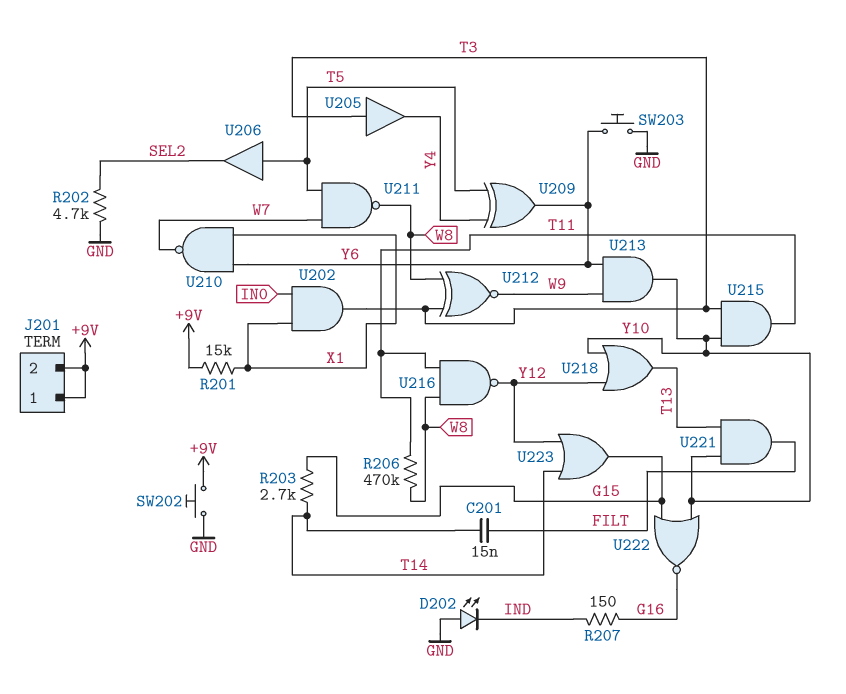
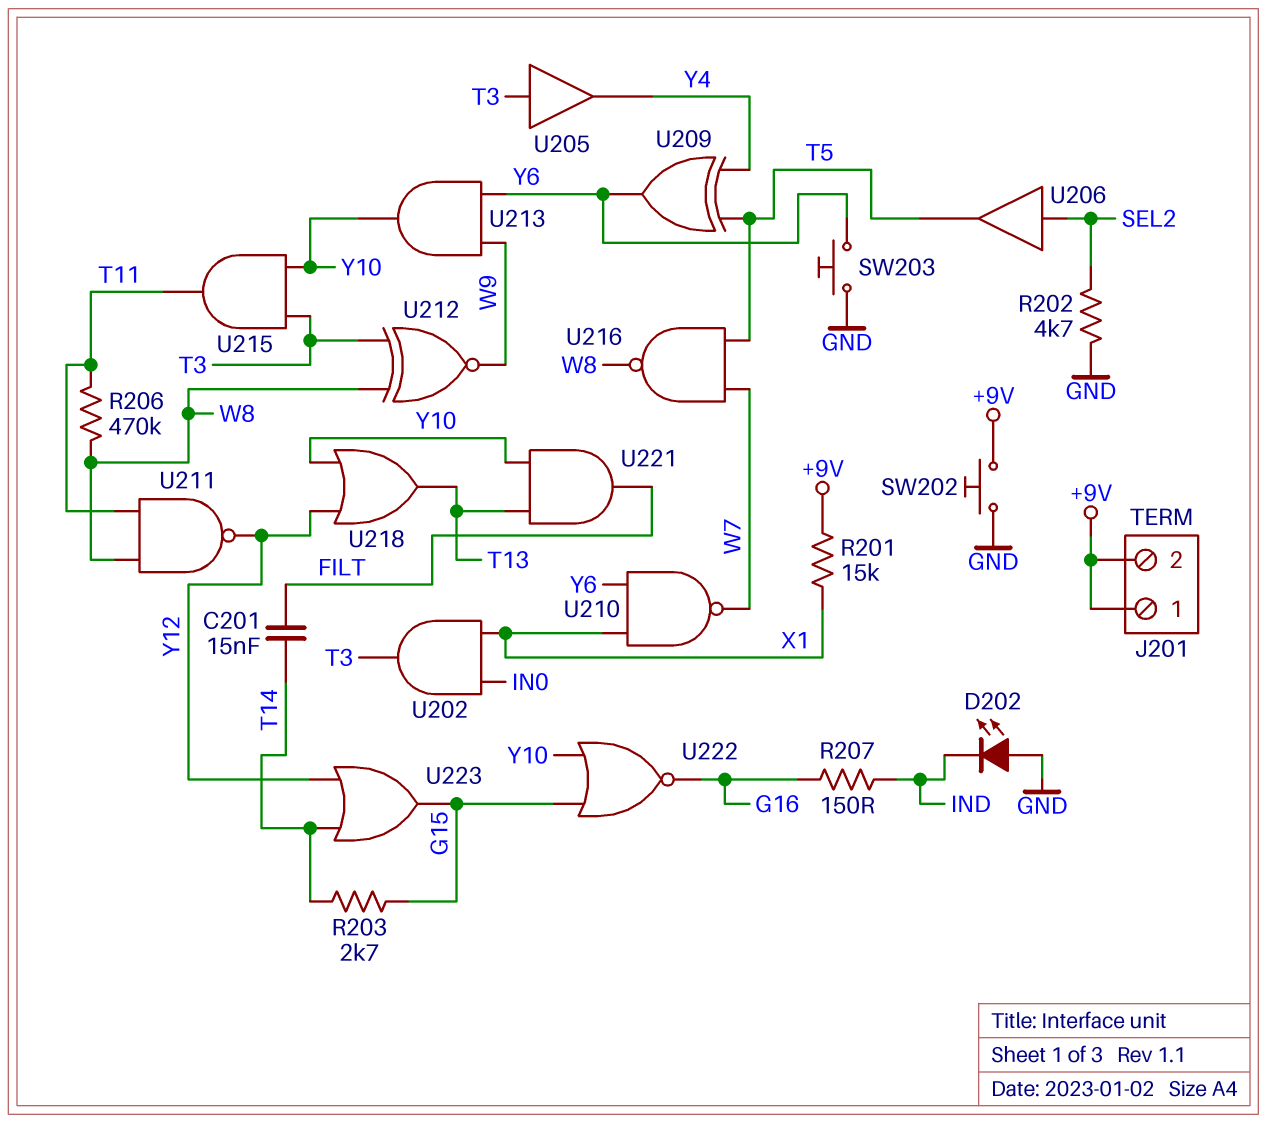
U206: buffer (in T5, out SEL2) -> buffer (in SEL2, out T5)
U211: NAND (in T5, in W7, out W8) -> NAND (in T11, in W8, out Y12)
U216: NAND (in T11, in W8, out Y12) -> NAND (in T5, in W7, out W8)

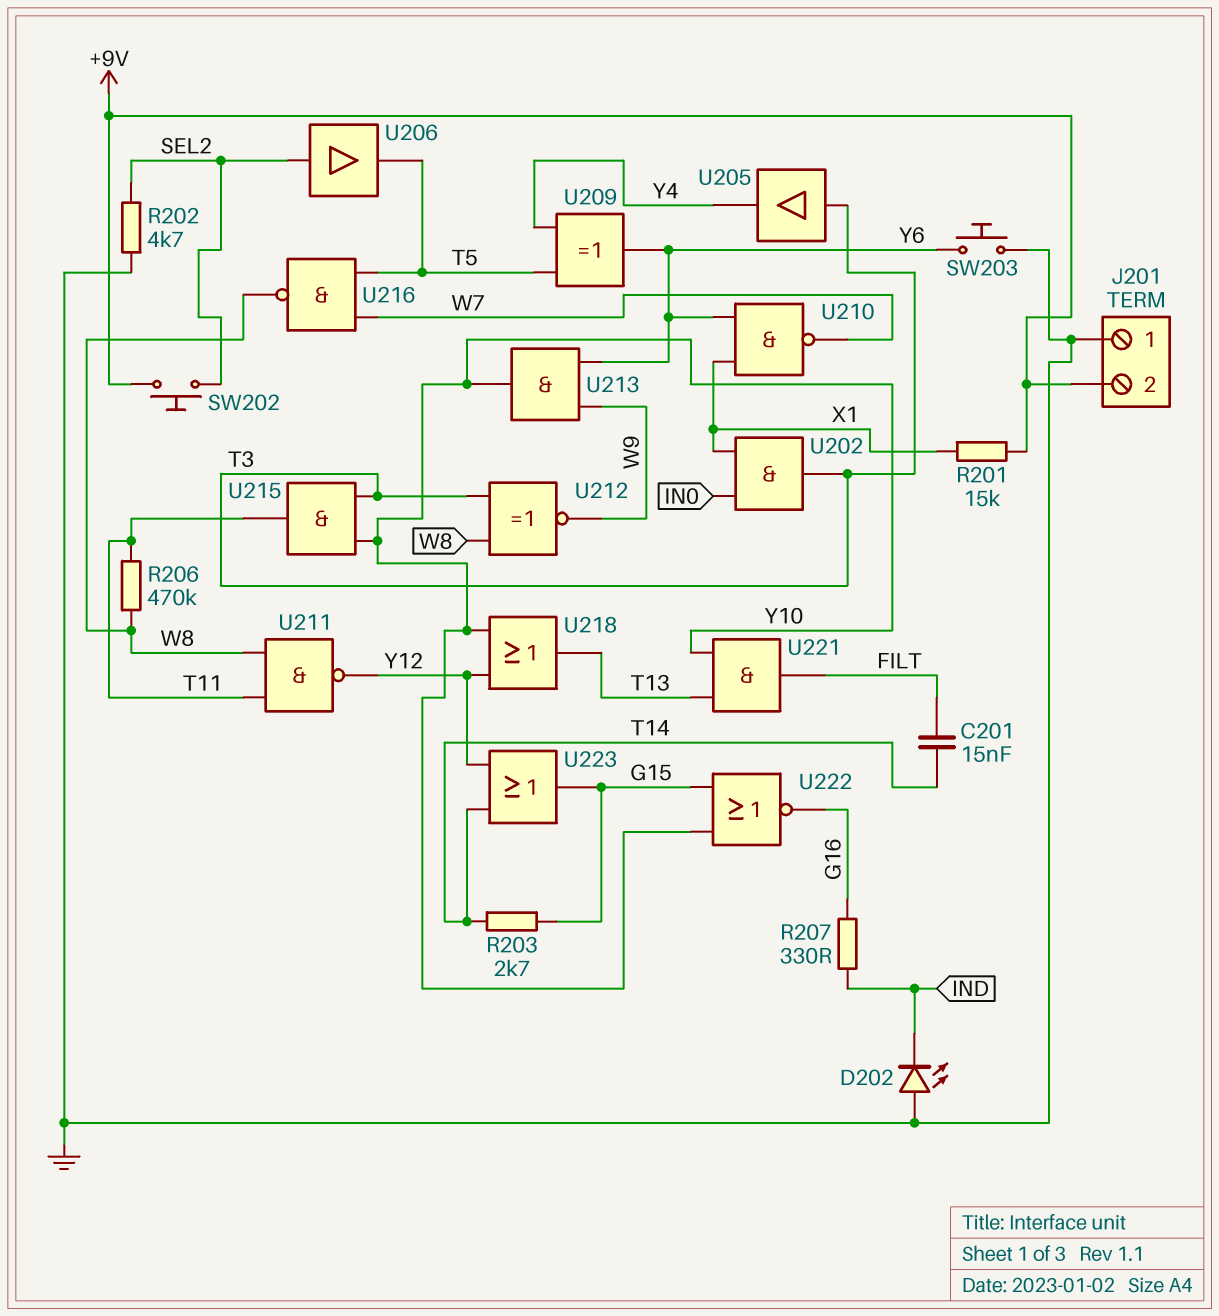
J201 pin 1: +9V -> GND
R207: 150 (G16, IND) -> 330 (G16, IND)
SW202: button (+9V, GND) -> button (+9V, SEL2)

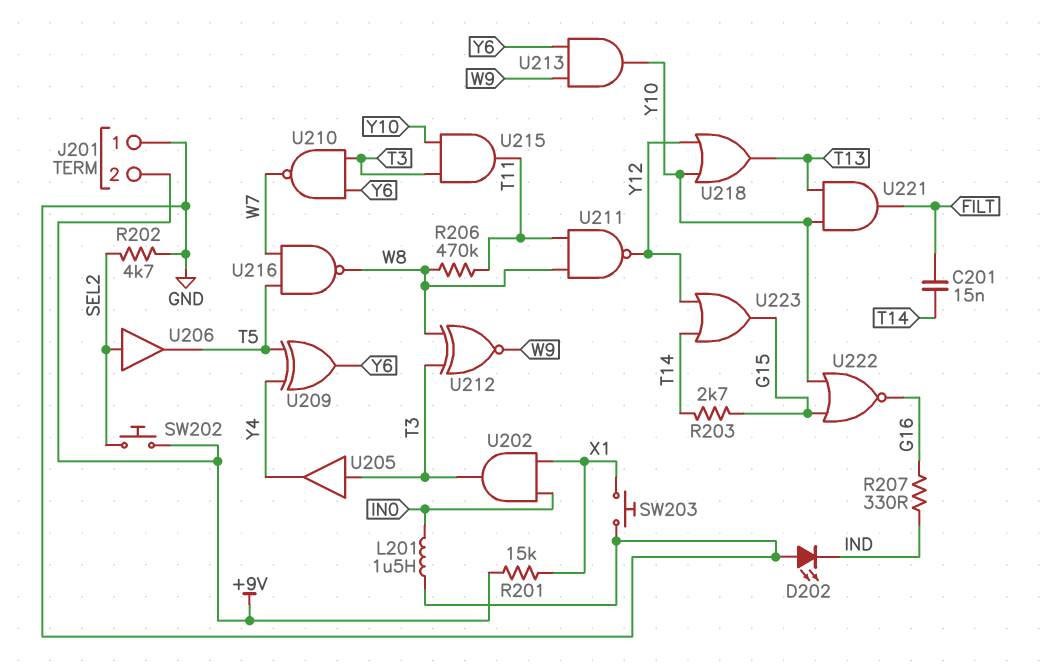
L201: none -> 1.5uH (GND, IN0)
SW203: button (GND, Y6) -> button (GND, X1)
U210: NAND (in X1, in Y6, out W7) -> NAND (in T3, in Y6, out W7)

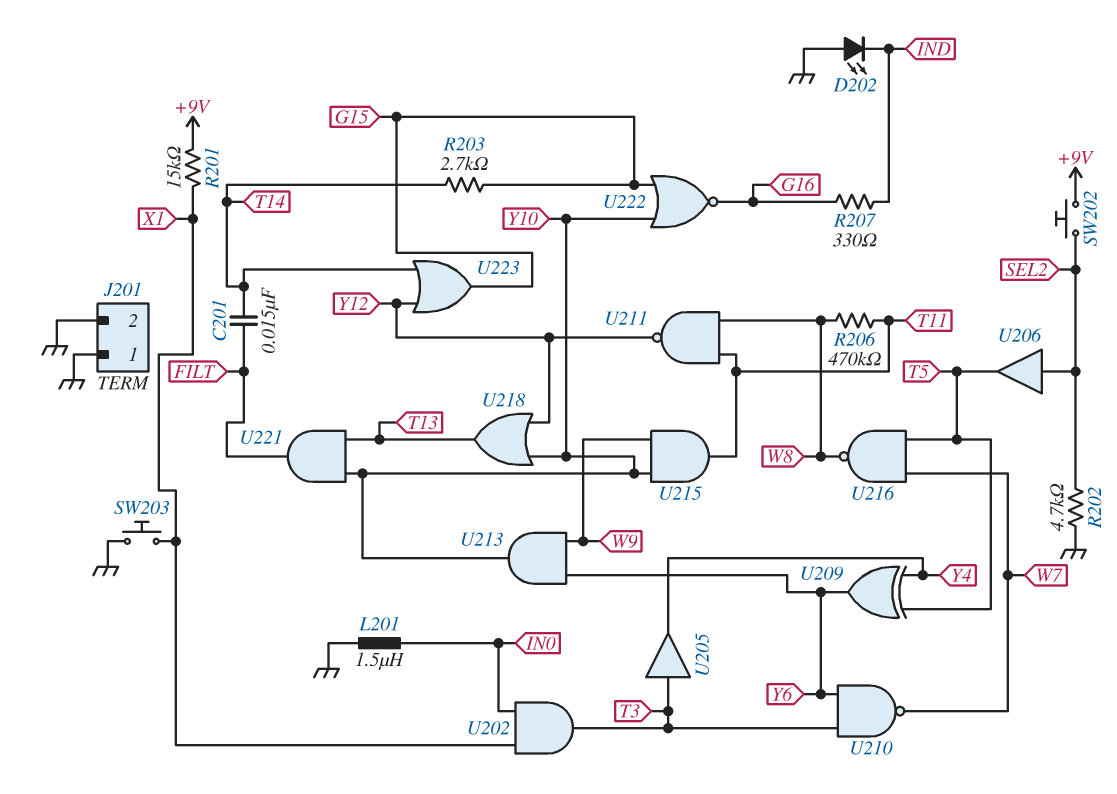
J201 pin 2: +9V -> GND
U212: XNOR (in T3, in W8, out W9) -> none
U215: AND (in T3, in Y10, out T11) -> AND (in W9, in Y10, out T11)

